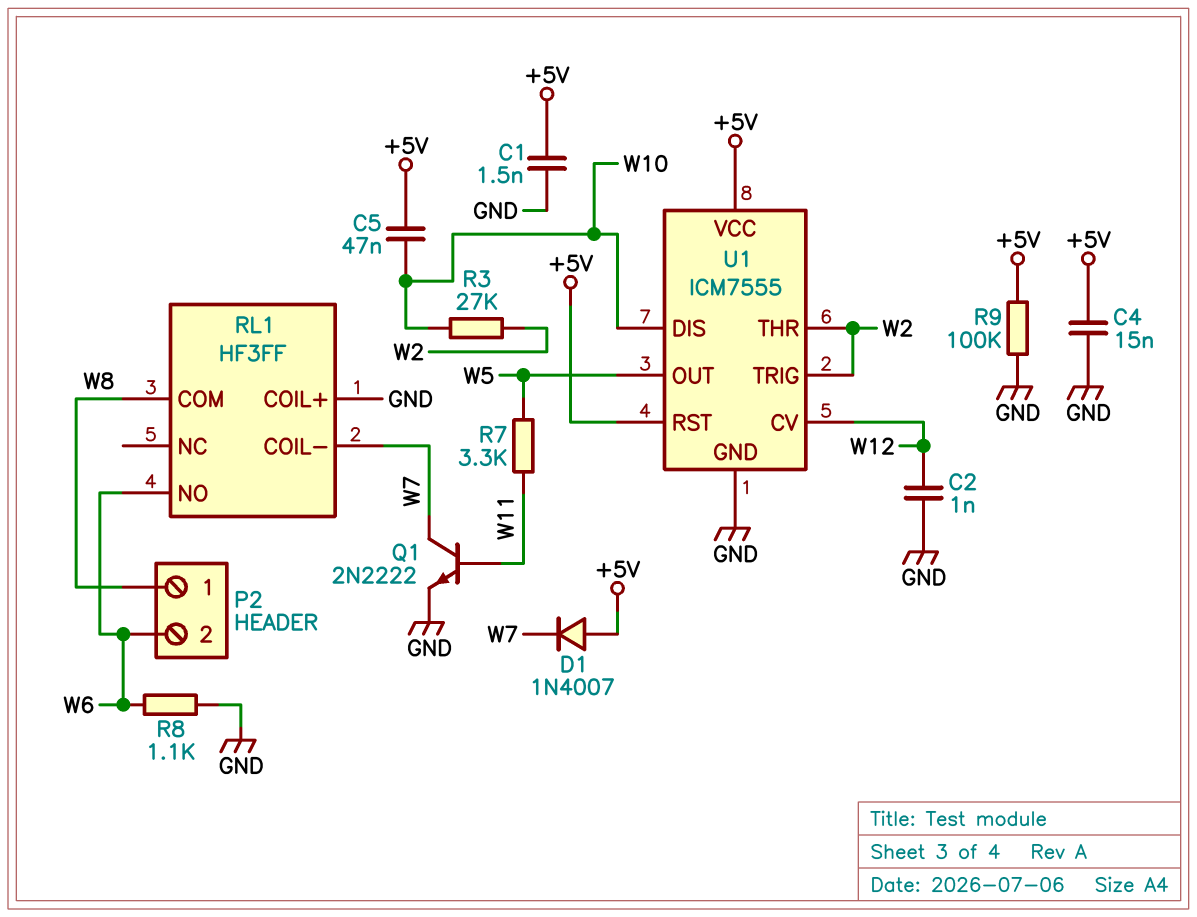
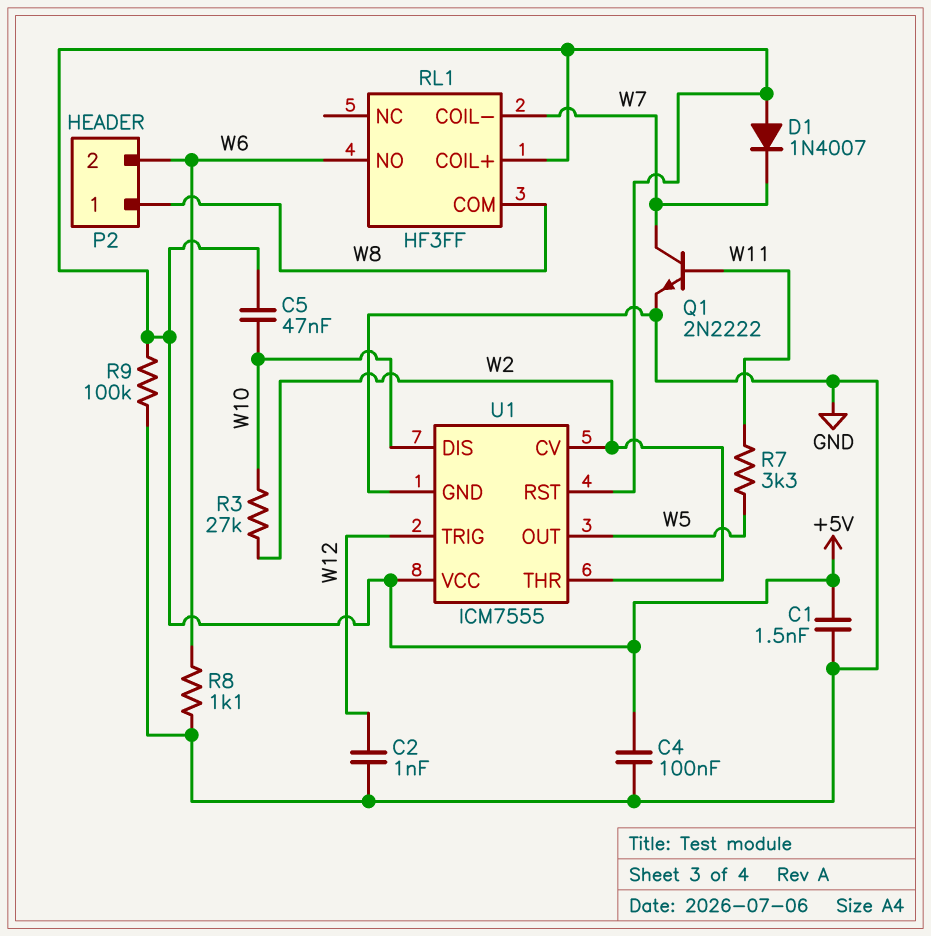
C4: 15nF (+5V, GND) -> 100nF (+5V, GND)
RL1 pin COIL+: GND -> +5V
U1 pin CV: W12 -> W2
U1 pin TRIG: W2 -> W12

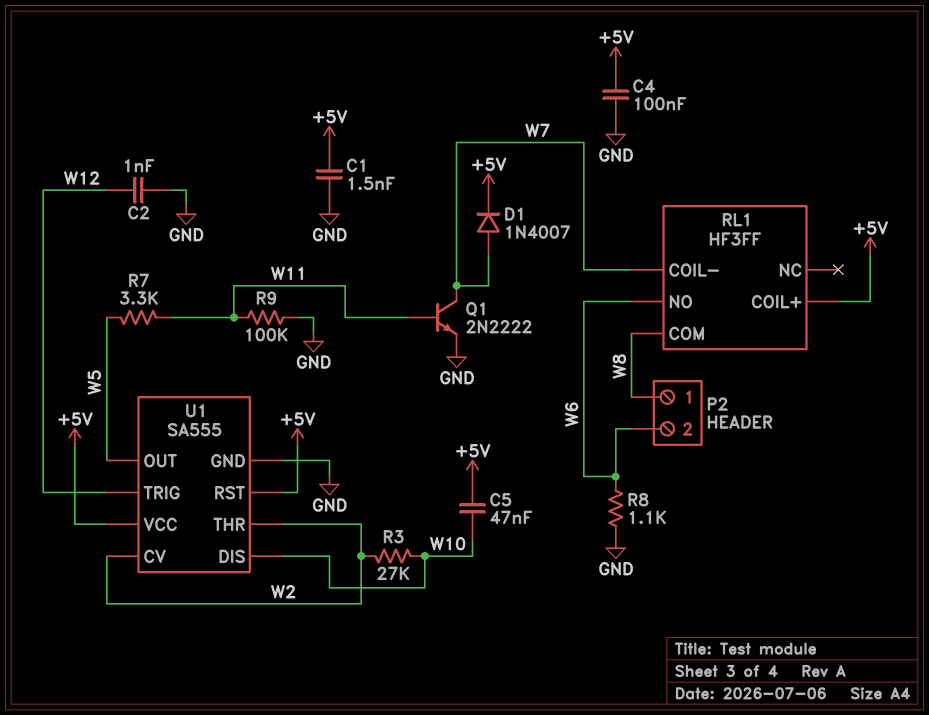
D1: diode 1N4007 (A +5V, K W7) -> diode 1N4007 (A W7, K +5V)
R9: 100k (+5V, GND) -> 100k (GND, W11)
U1: ICM7555 -> SA555

